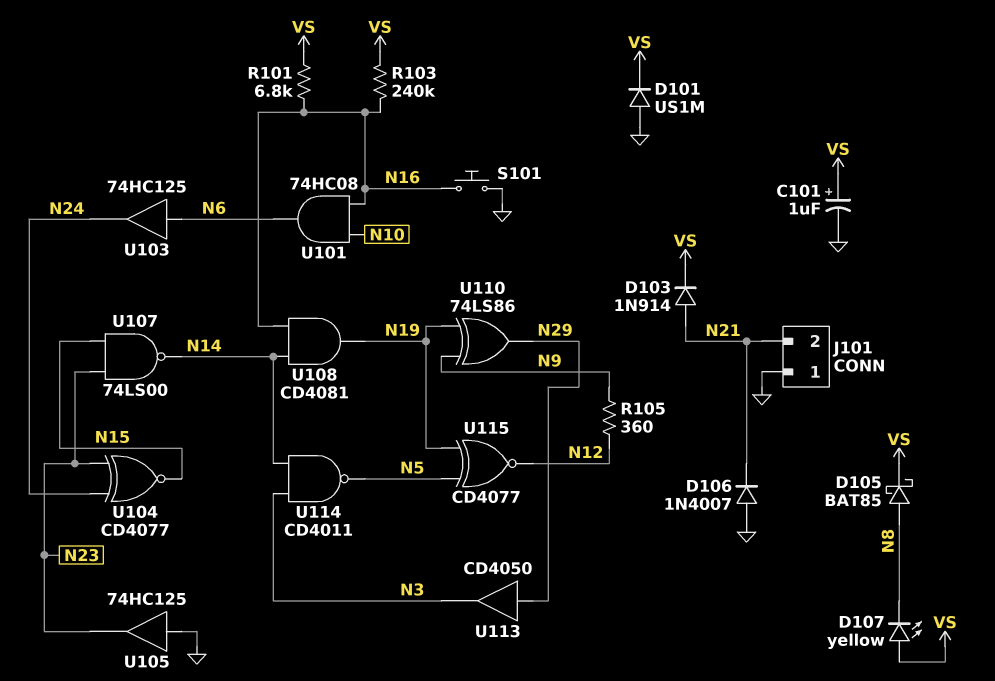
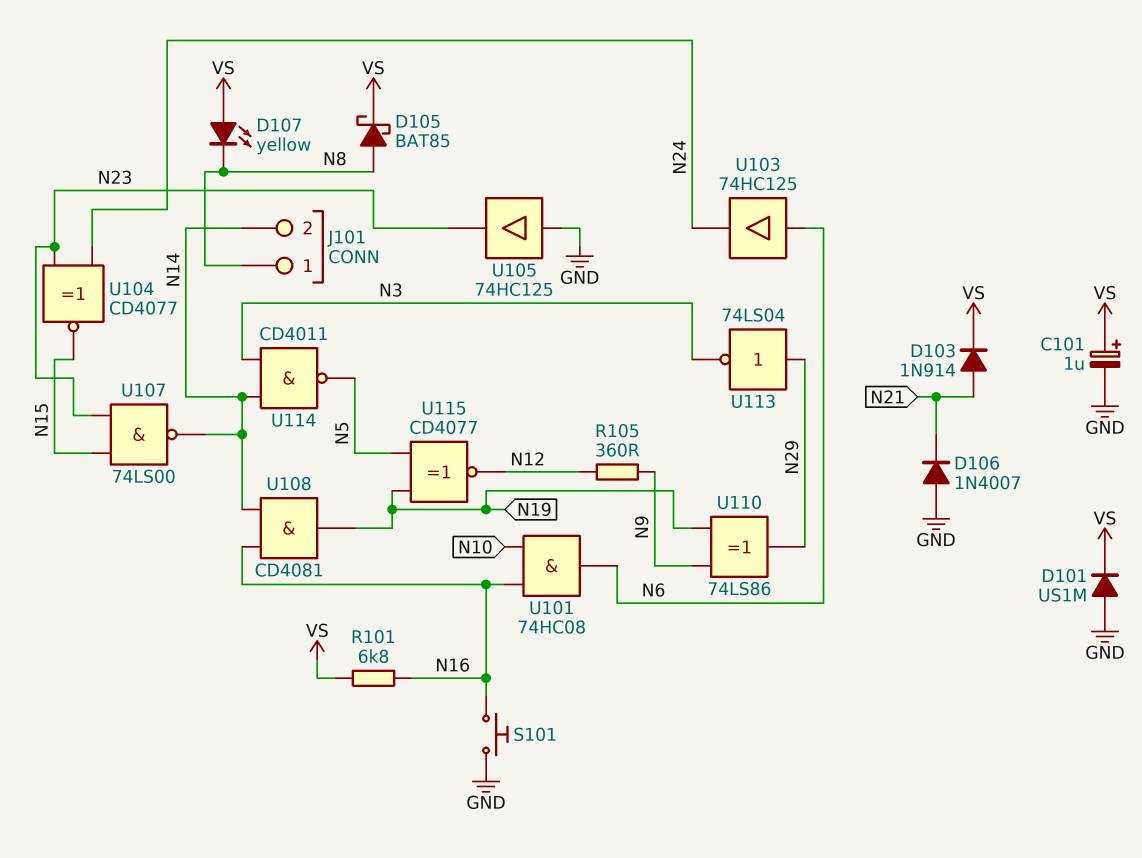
J101 pin 1: GND -> N8
J101 pin 2: N21 -> N14
R103: 240k (N16, VS) -> none
U113: buffer CD4050 (in N29, out N3) -> NOT 74LS04 (in N29, out N3)

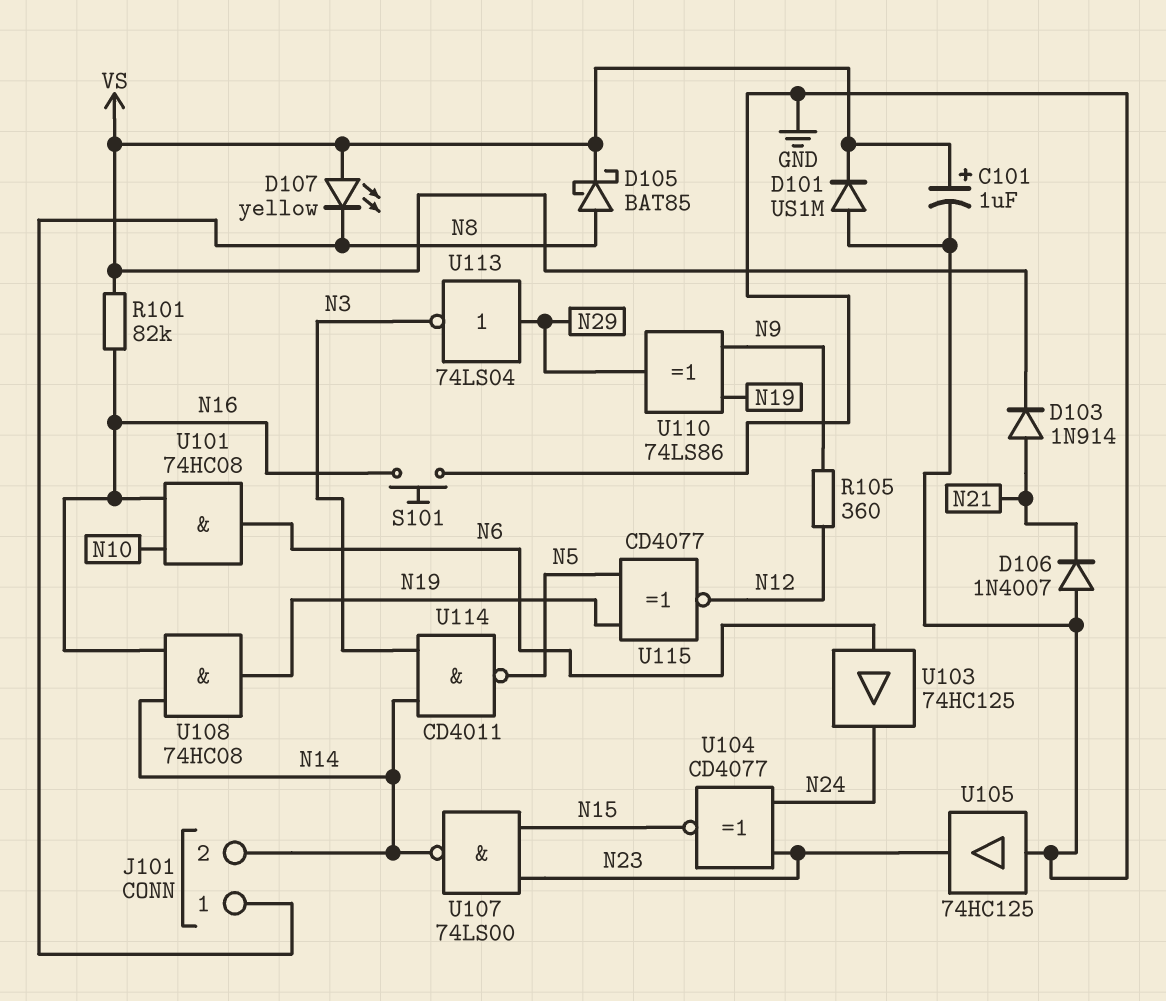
R101: 6.8k (N16, VS) -> 82k (N16, VS)
U108: AND CD4081 (in N14, in N16, out N19) -> AND 74HC08 (in N14, in N16, out N19)

